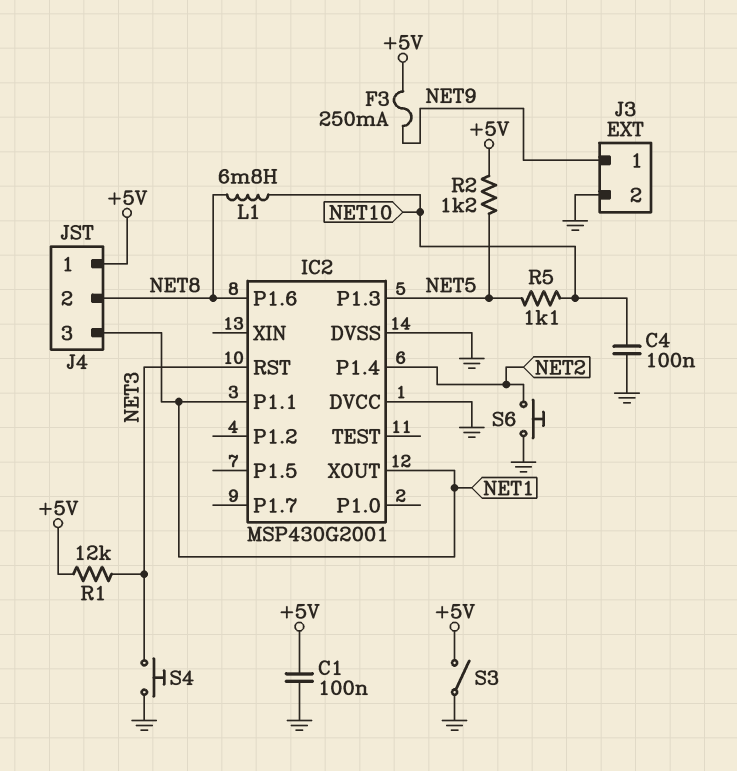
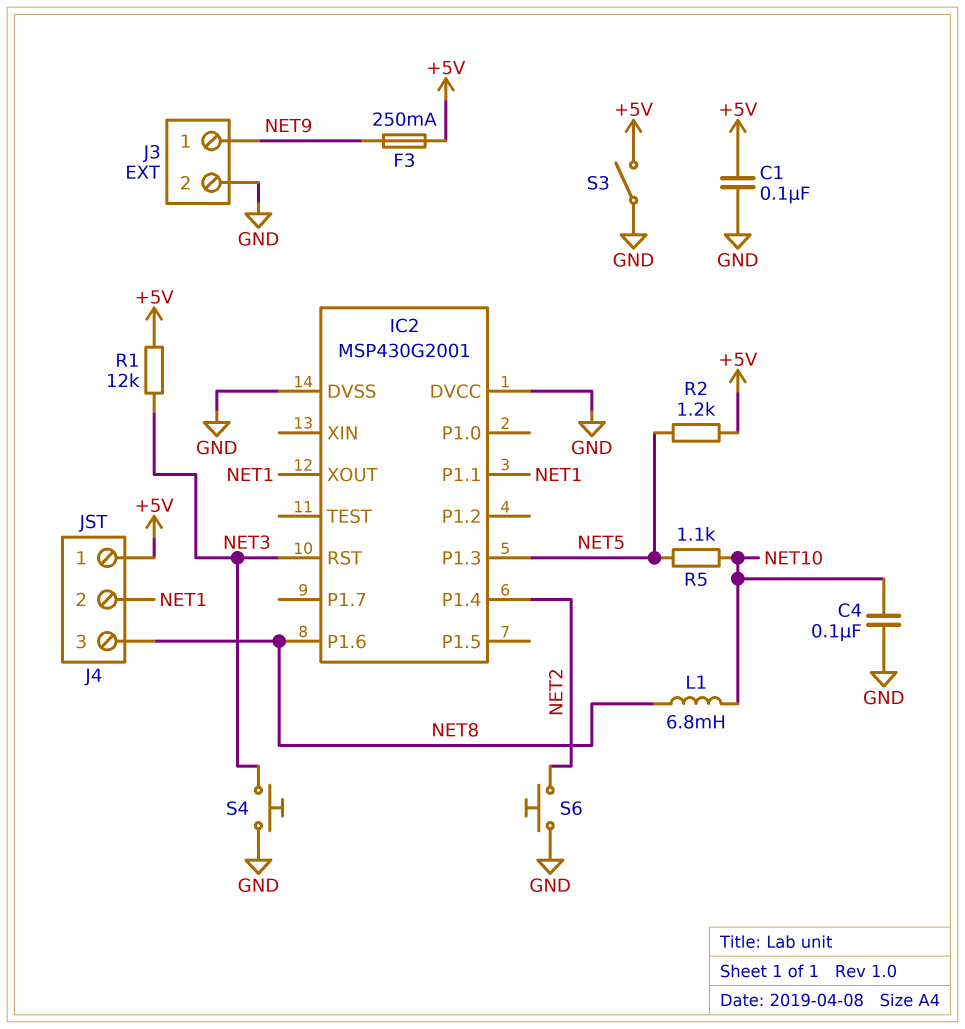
J4 pin 2: NET8 -> NET1
J4 pin 3: NET1 -> NET8

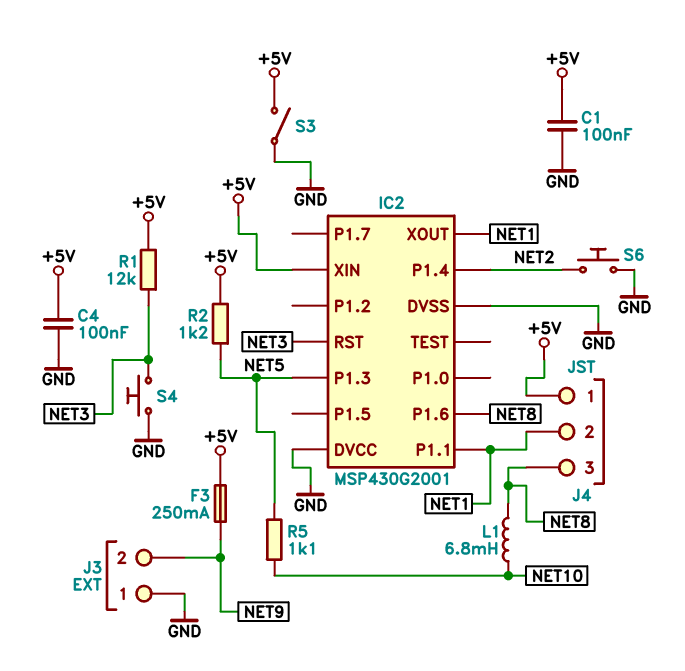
C4: 100nF (GND, NET10) -> 100nF (+5V, GND)
IC2 pin XIN: none -> +5V
J3 pin 1: NET9 -> GND
J3 pin 2: GND -> NET9

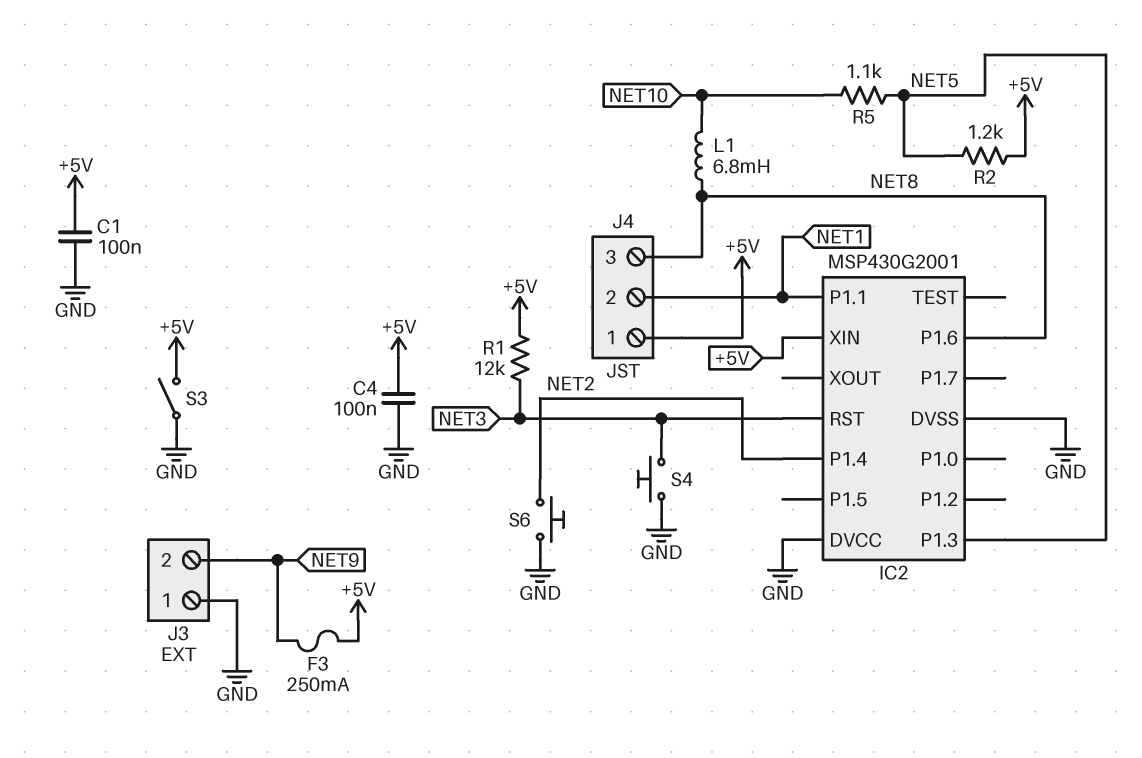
IC2 pin XOUT: NET1 -> none

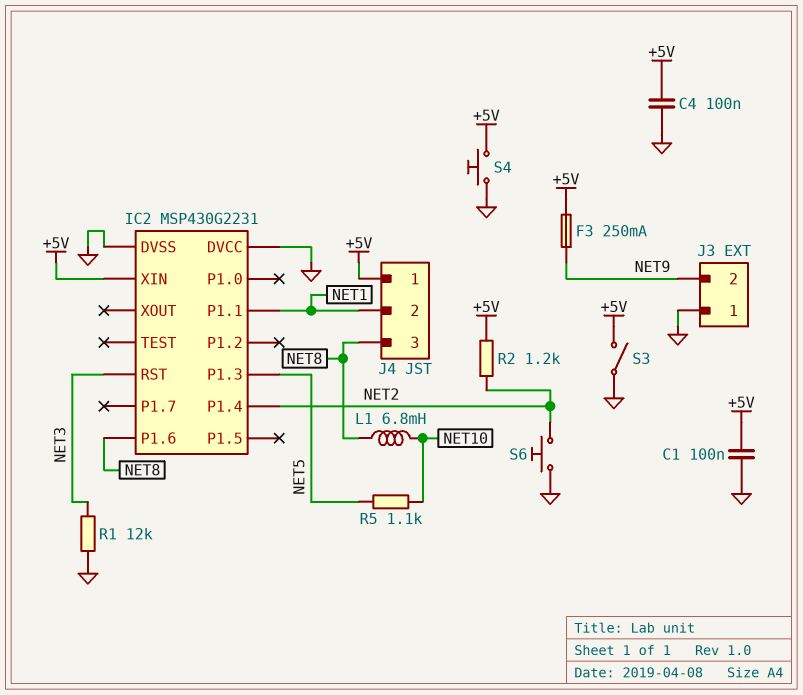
IC2: MSP430G2001 -> MSP430G2231
R1: 12k (+5V, NET3) -> 12k (GND, NET3)
R2: 1.2k (+5V, NET5) -> 1.2k (+5V, NET2)
S4: button (GND, NET3) -> button (+5V, GND)

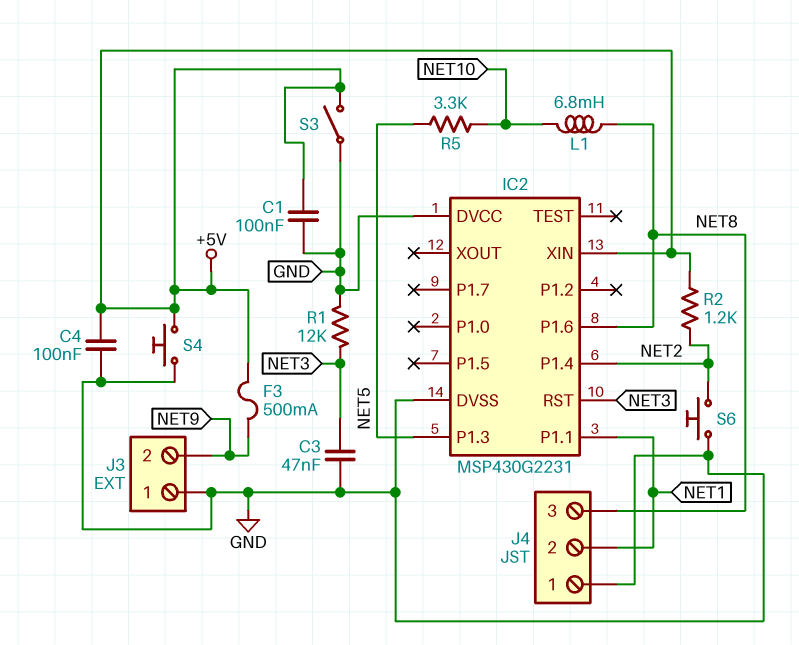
C3: none -> 47nF (GND, NET3)
F3: 250mA (+5V, NET9) -> 500mA (+5V, NET9)
J4 pin 1: +5V -> GND
R5: 1.1k (NET5, NET10) -> 3.3k (NET5, NET10)

